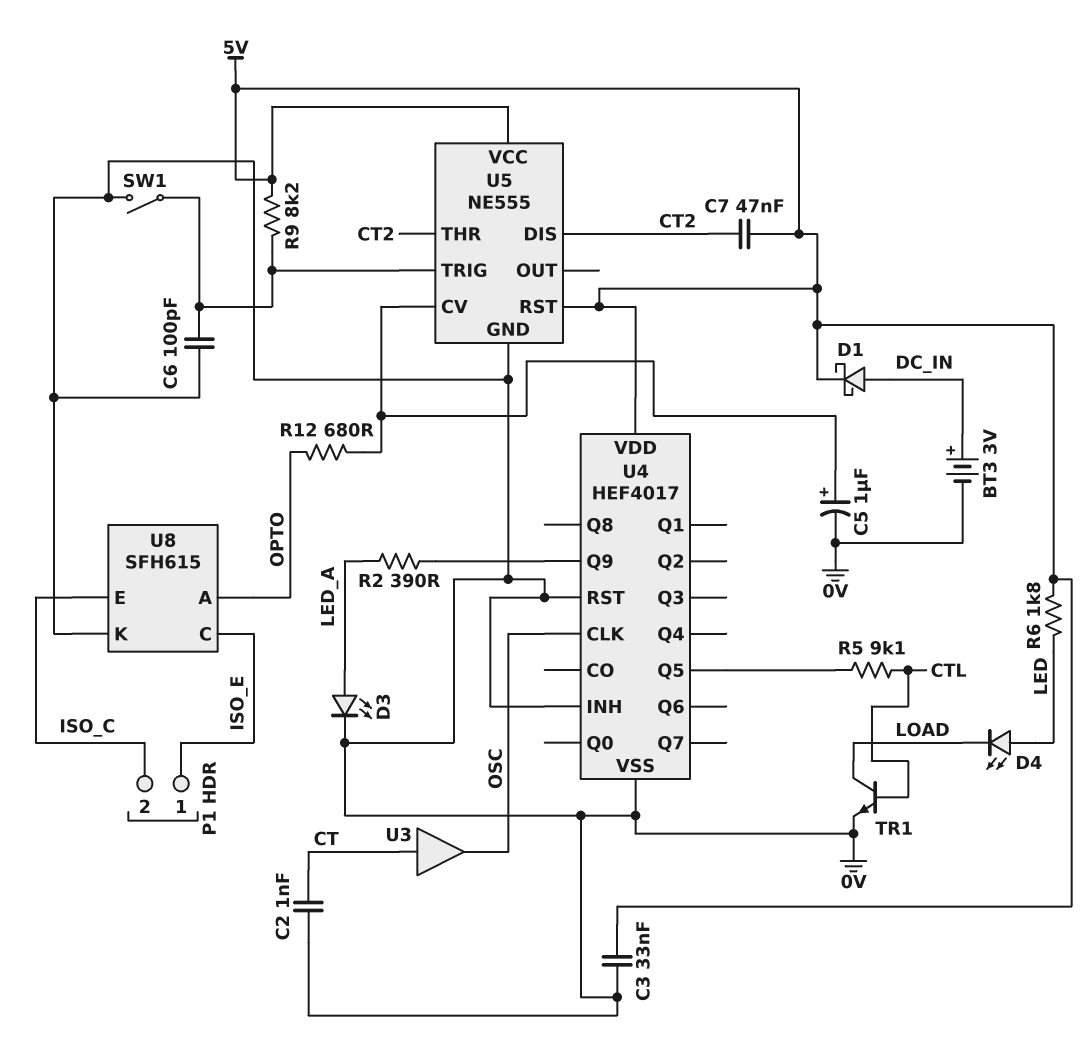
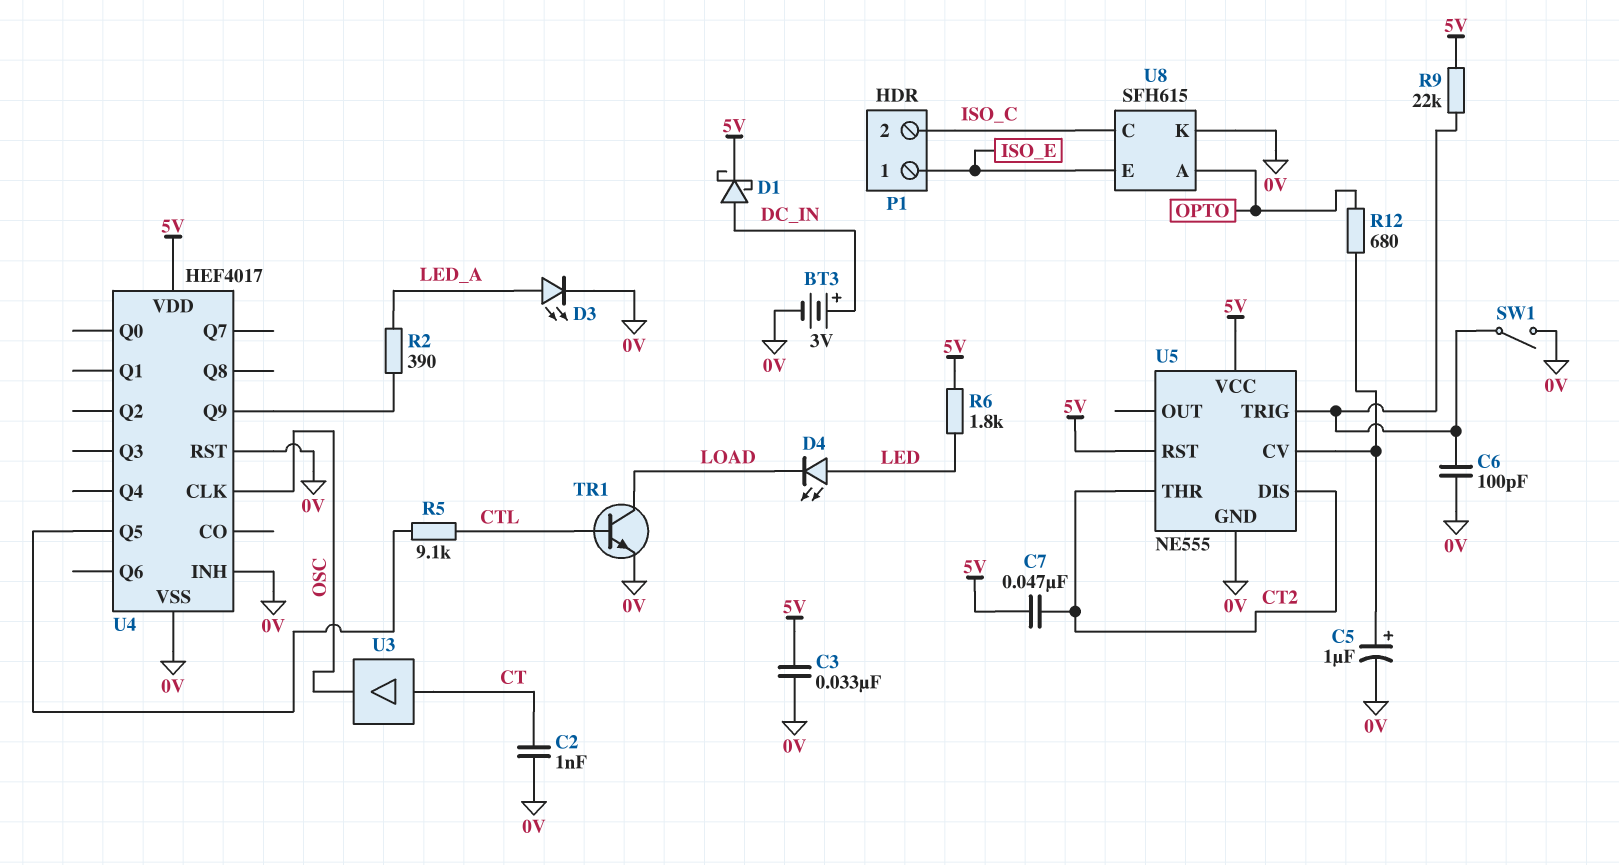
R9: 8.2k (5V, U5/TRIG) -> 22k (5V, U5/TRIG)
U8 pin C: ISO_E -> ISO_C
U8 pin E: ISO_C -> ISO_E

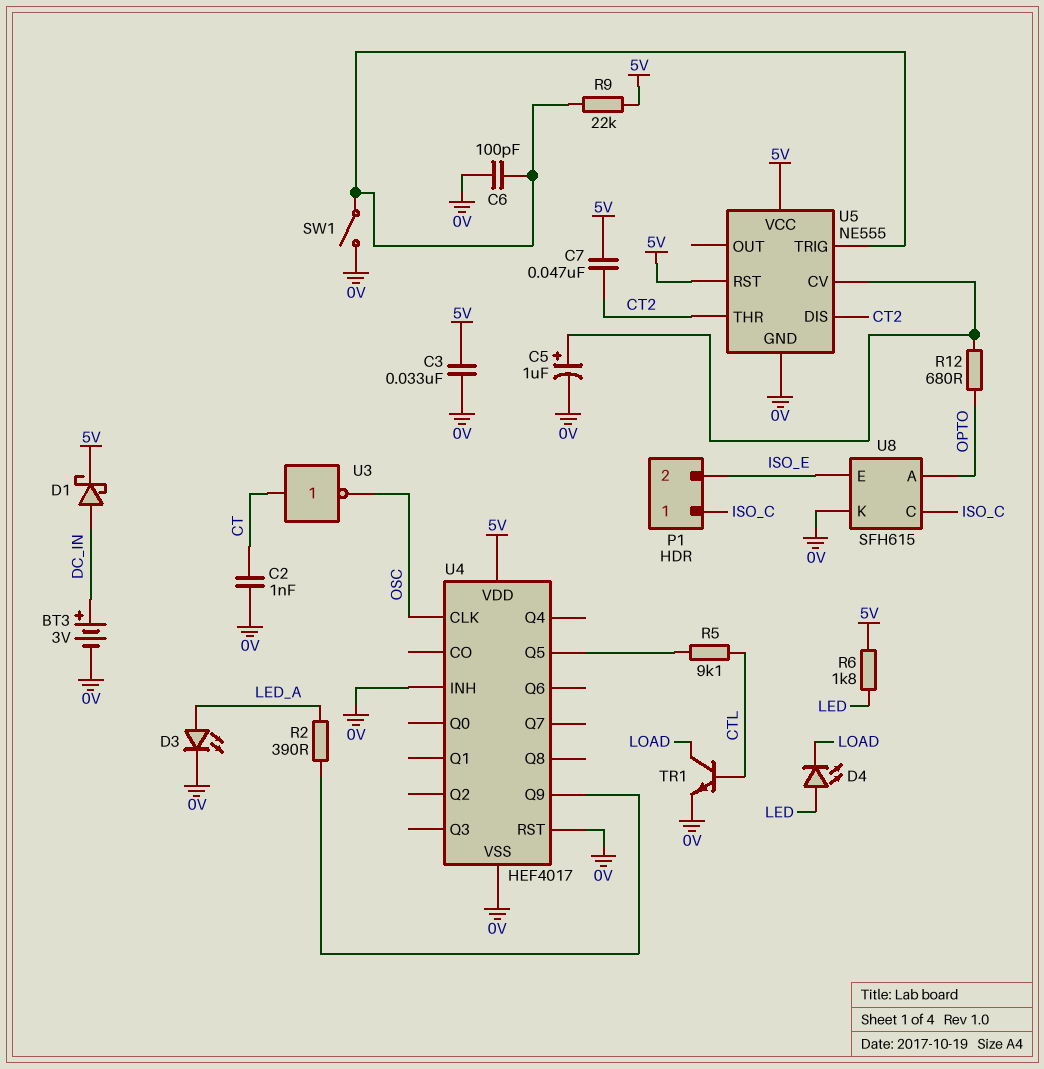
P1 pin 1: ISO_E -> ISO_C
P1 pin 2: ISO_C -> ISO_E
U3: buffer (in CT, out OSC) -> NOT (in CT, out OSC)

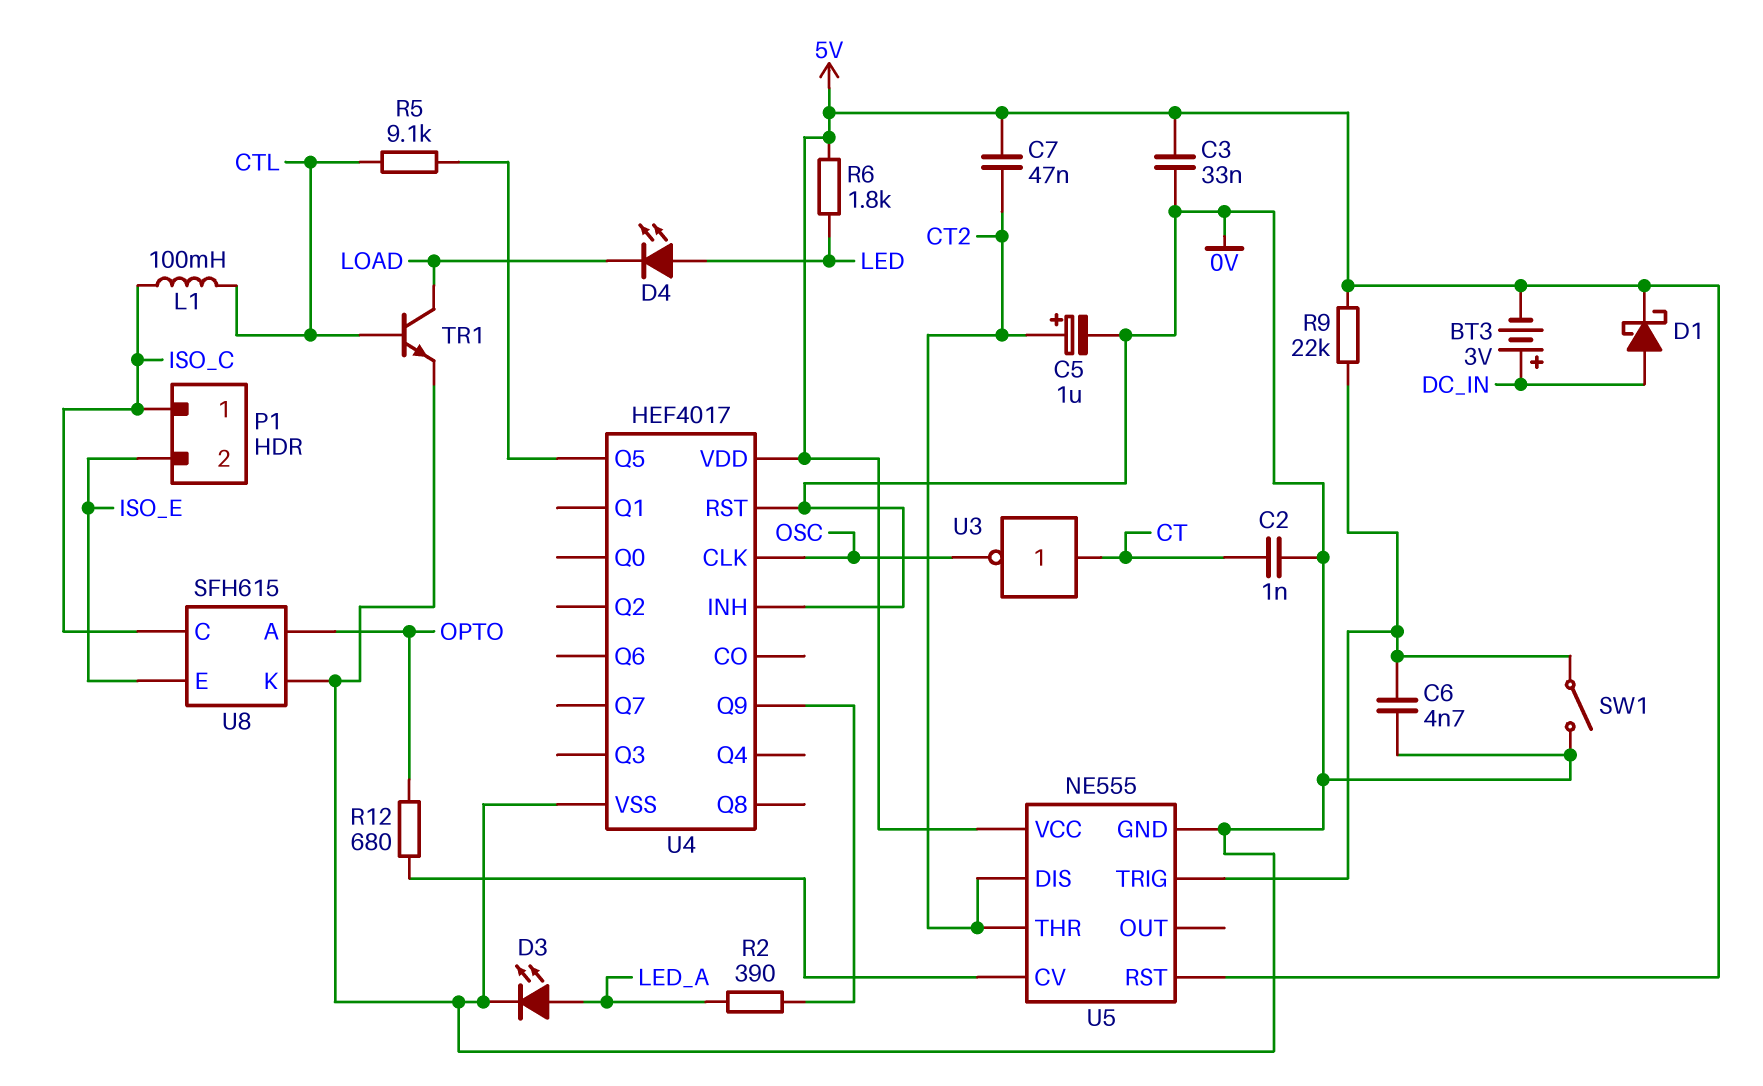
BT3: 3V (plus DC_IN, minus 0V) -> 3V (plus DC_IN, minus 5V)
C5: 1uF (plus U5/CV, minus 0V) -> 1uF (plus CT2, minus 0V)
C6: 100pF (0V, U5/TRIG) -> 4.7nF (0V, U5/TRIG)
L1: none -> 100mH (CTL, ISO_C)

